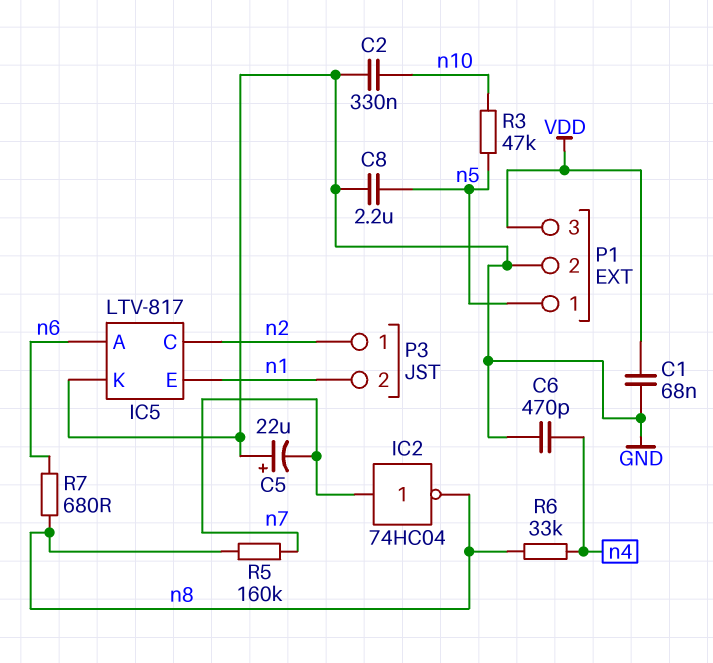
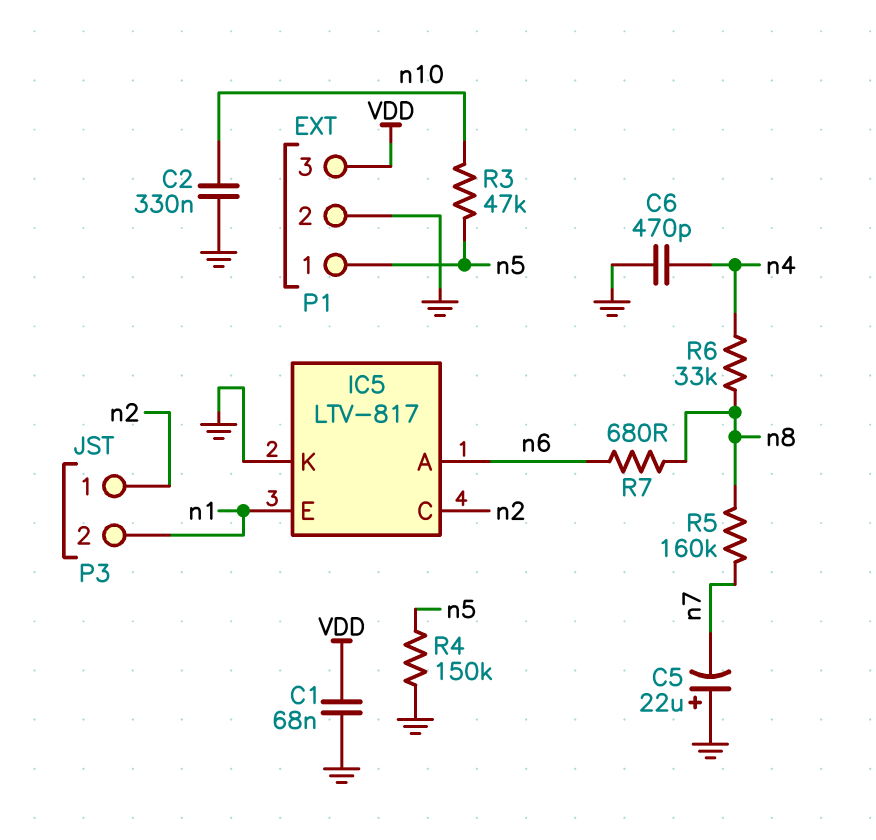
C8: 2.2uF (GND, n5) -> none
IC2: NOT 74HC04 (in n7, out n8) -> none
R4: none -> 150k (GND, n5)

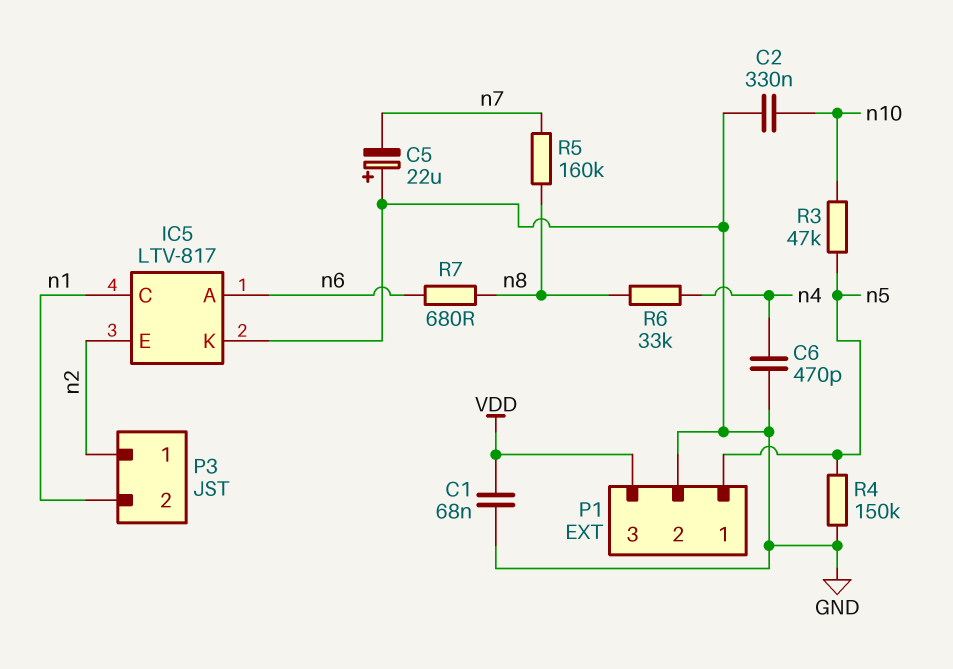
IC5 pin C: n2 -> n1
IC5 pin E: n1 -> n2

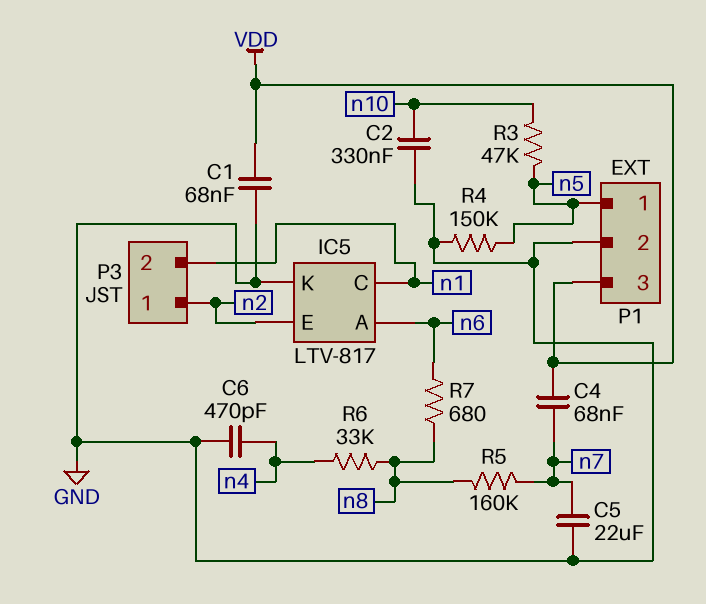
C4: none -> 68nF (VDD, n7)
C5: 22uF (plus GND, minus n7) -> 22uF (GND, n7)

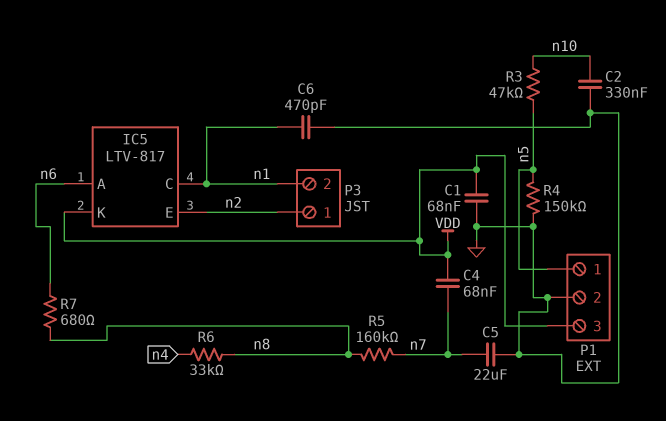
C6: 470pF (GND, n4) -> 470pF (GND, n1)
IC5 pin K: GND -> VDD

